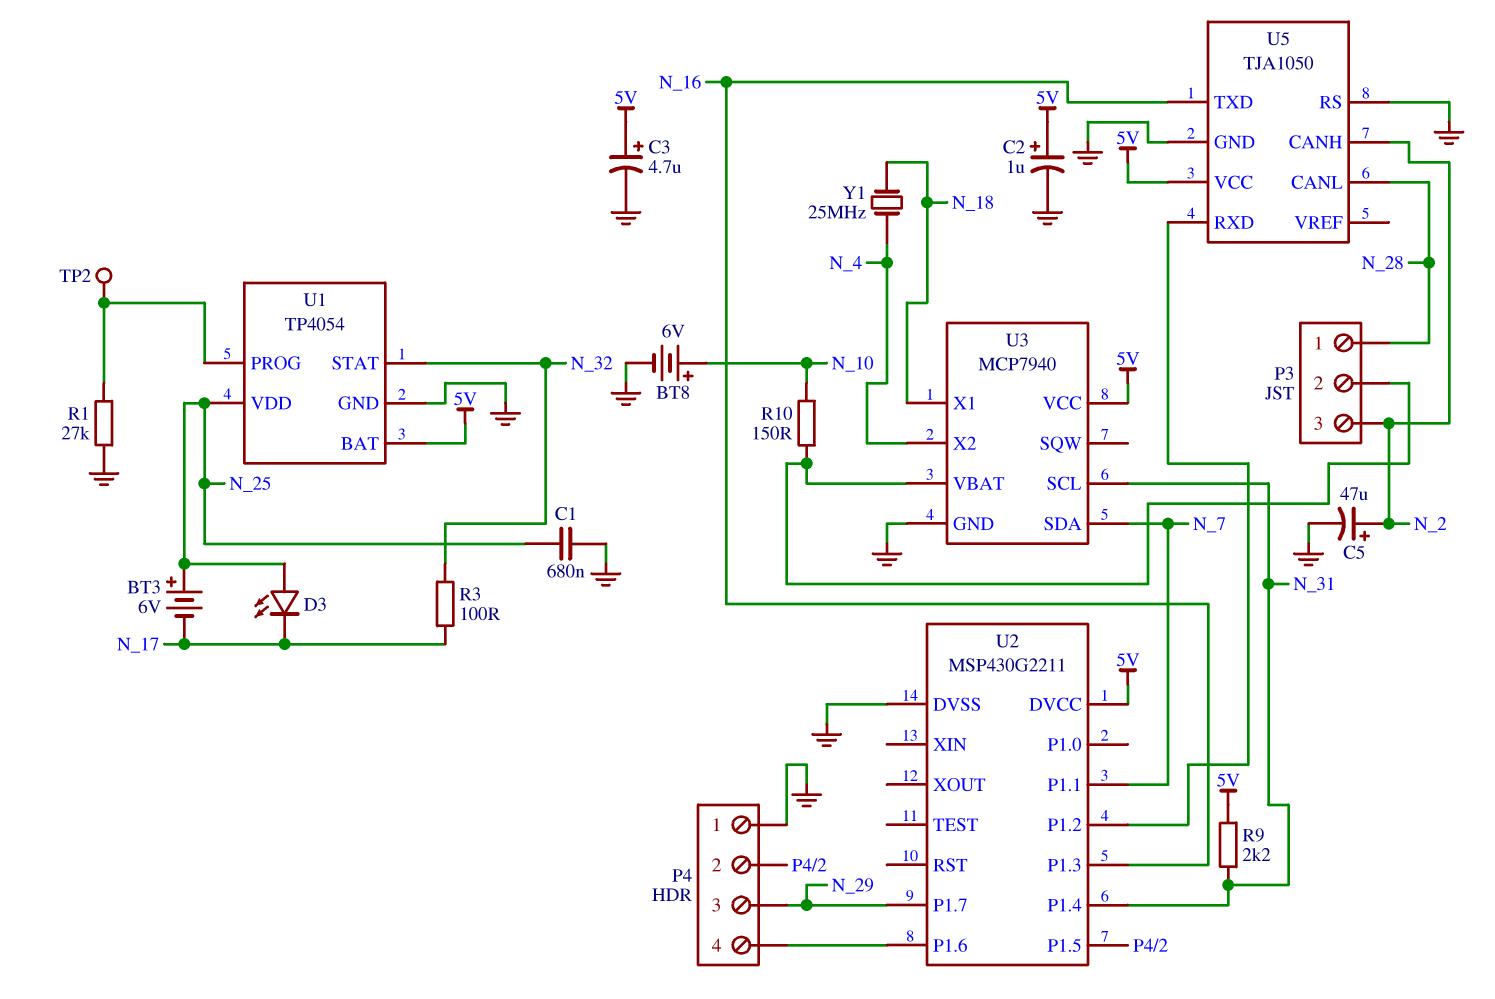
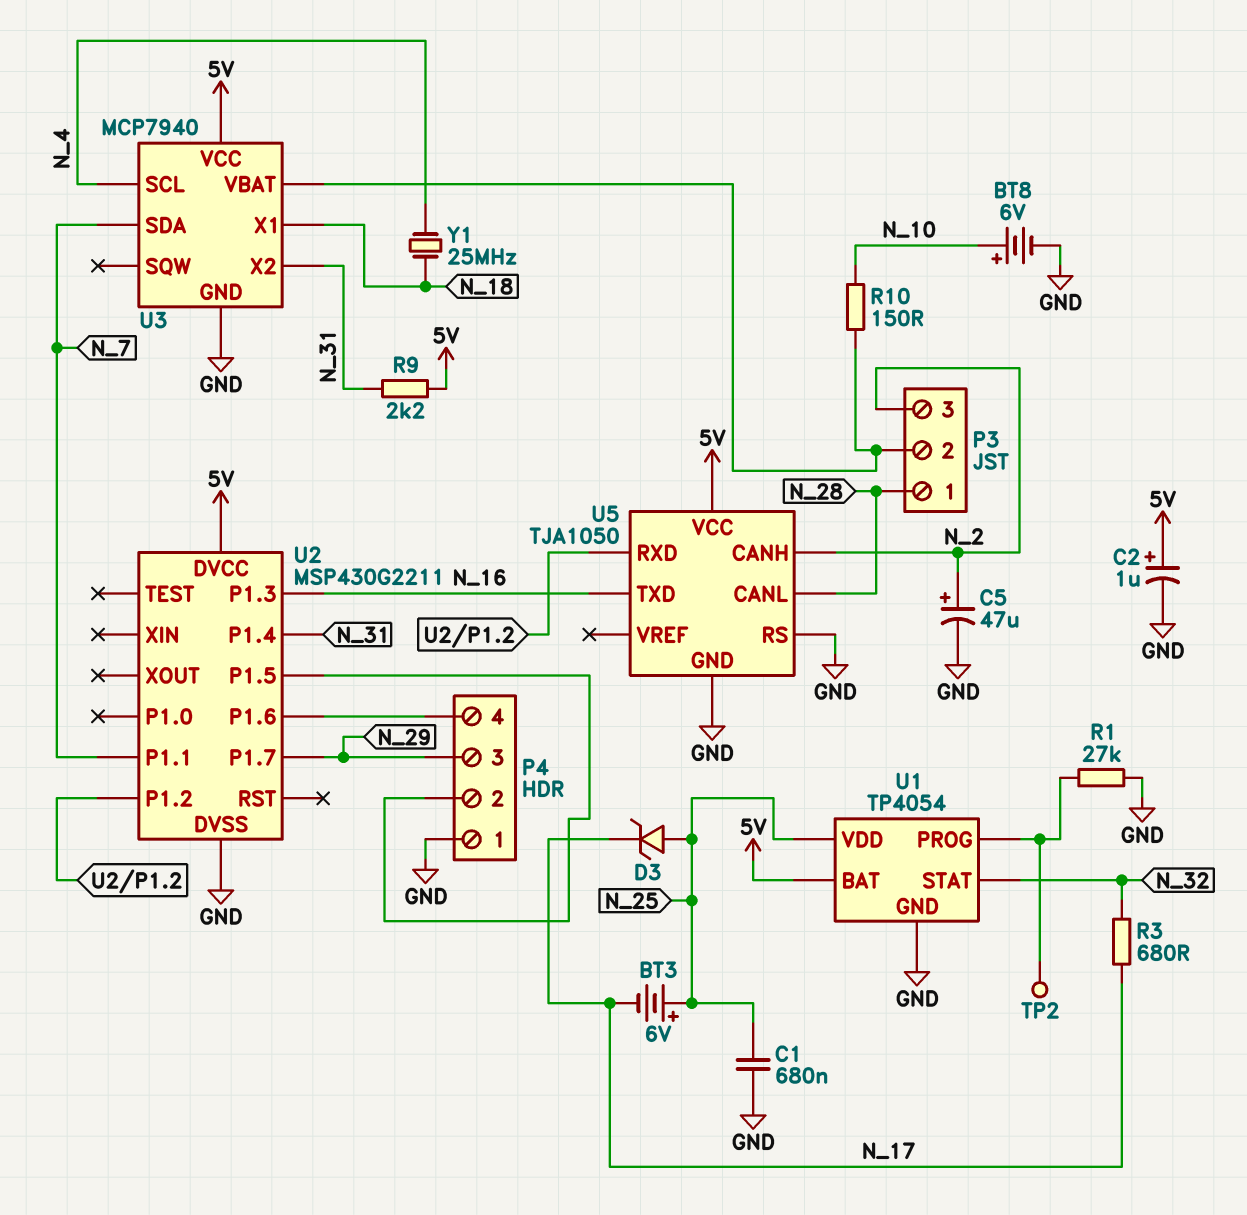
C3: 4.7uF (plus 5V, minus GND) -> none
D3: LED (A N_25, K N_17) -> zener (A N_25, K N_17)
R3: 100 (N_17, N_32) -> 680 (N_17, N_32)
U3 pin SCL: N_31 -> N_4
U3 pin X2: N_4 -> N_31

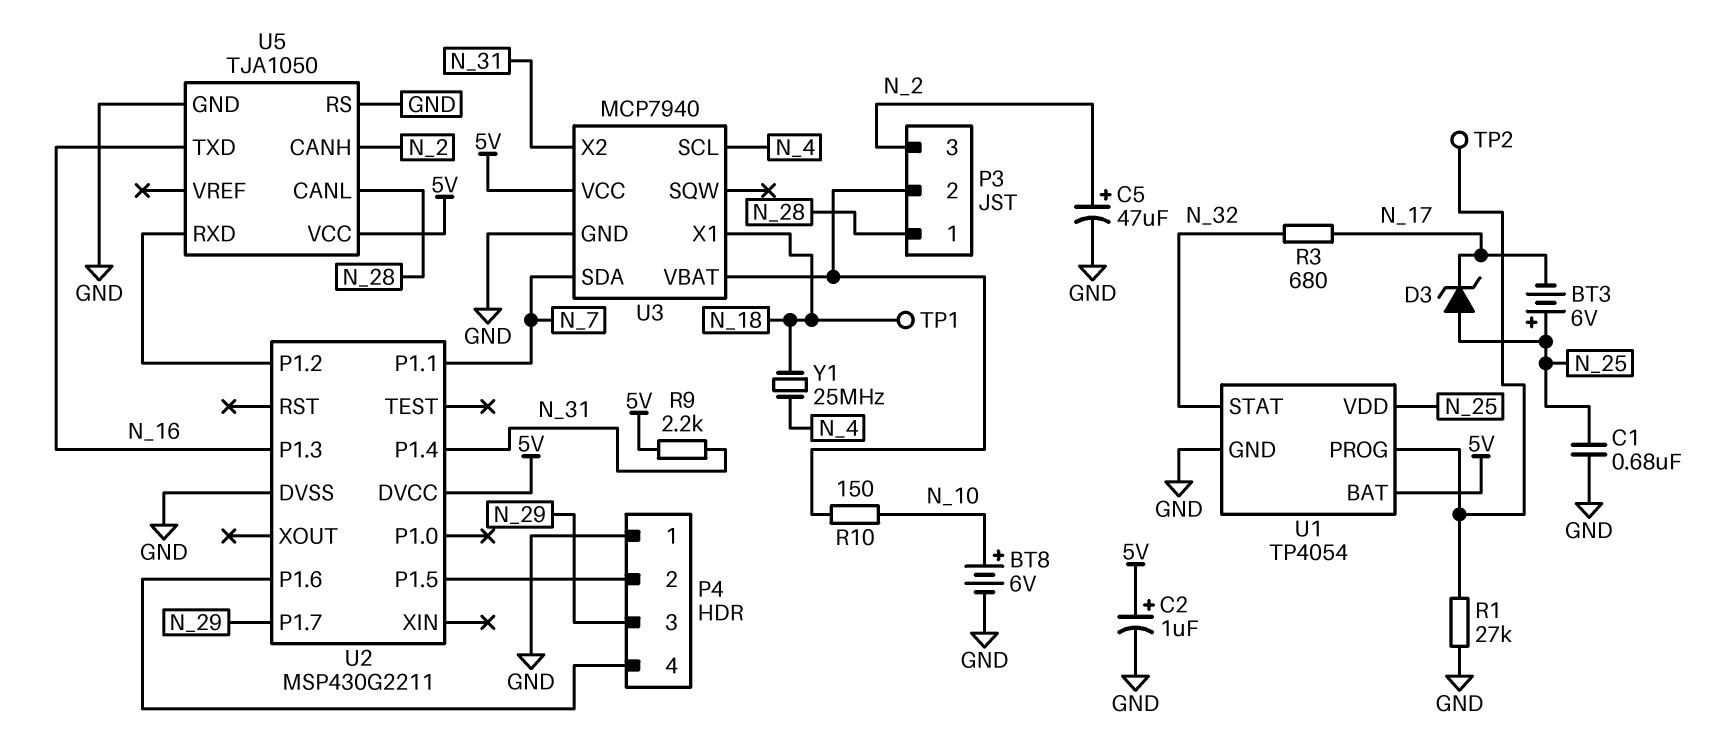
TP1: none -> test point (N_18)

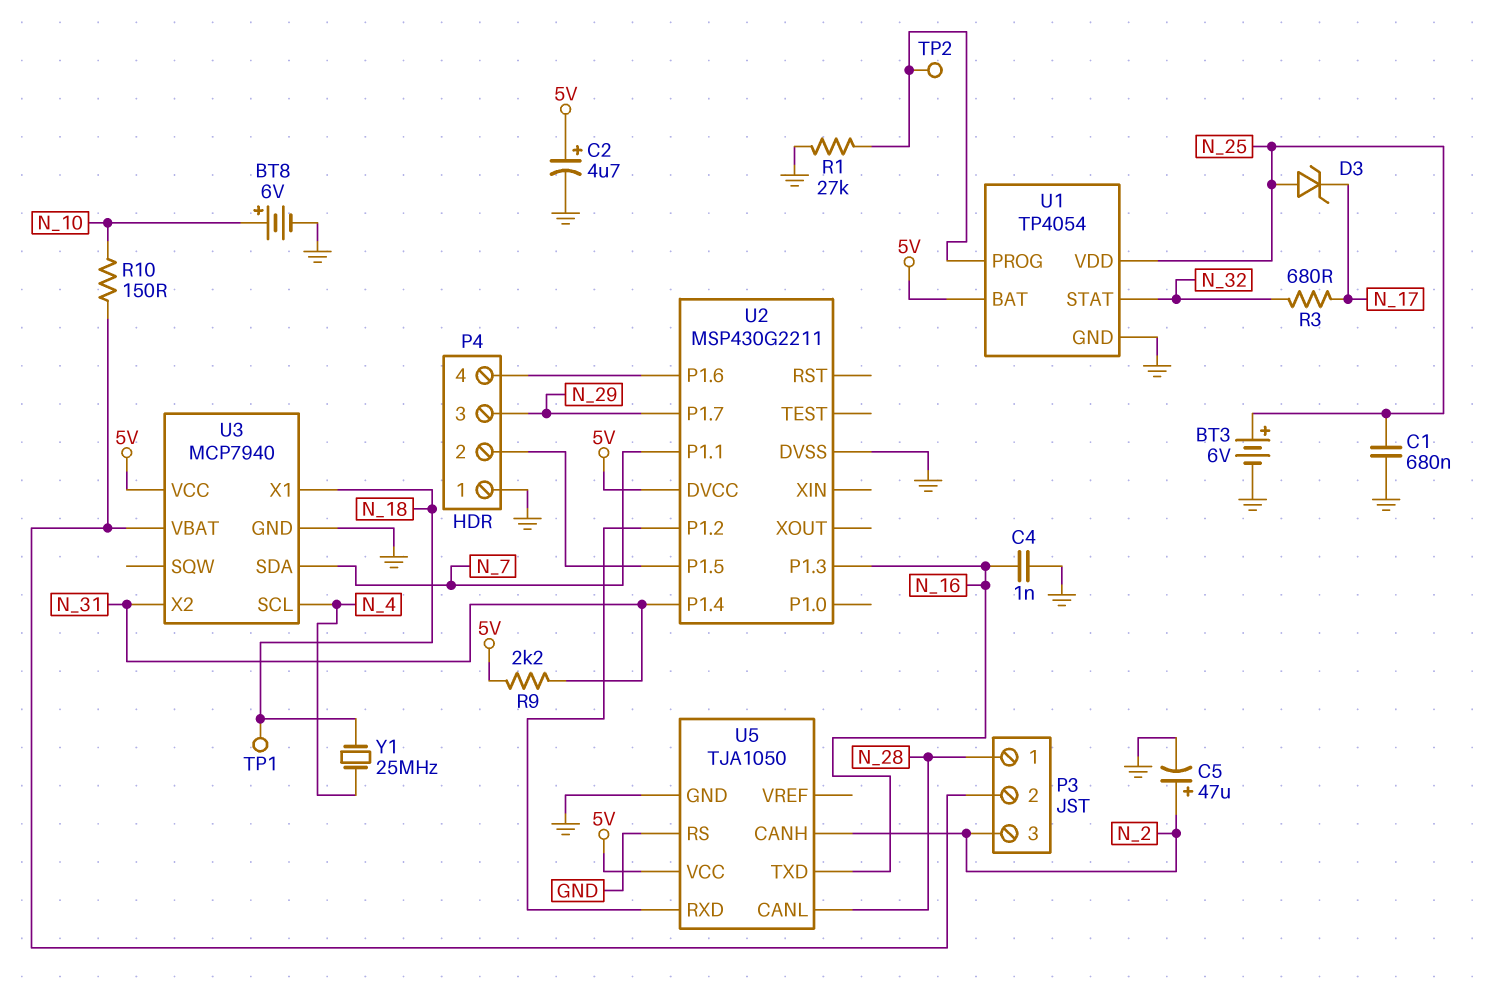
BT3: 6V (plus N_25, minus N_17) -> 6V (plus N_25, minus GND)
C2: 1uF (plus 5V, minus GND) -> 4.7uF (plus 5V, minus GND)
C4: none -> 1nF (GND, N_16)

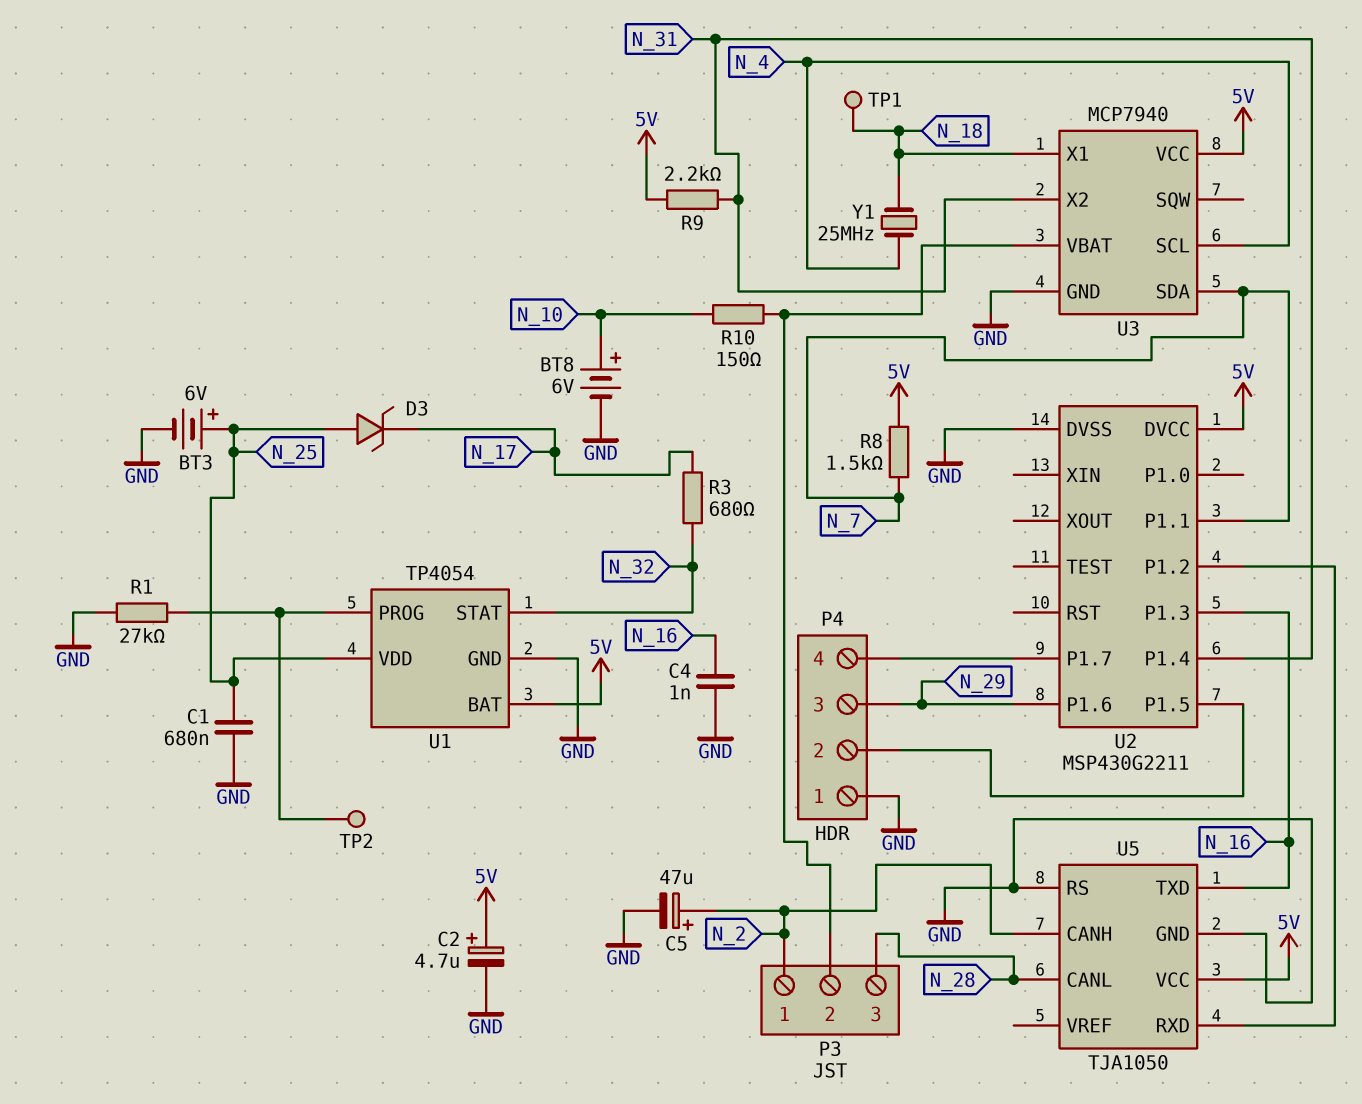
P3 pin 1: N_28 -> N_2
P3 pin 3: N_2 -> N_28
R8: none -> 1.5k (5V, N_7)
U2 pin P1.6: P4/4 -> N_29
U2 pin P1.7: N_29 -> P4/4

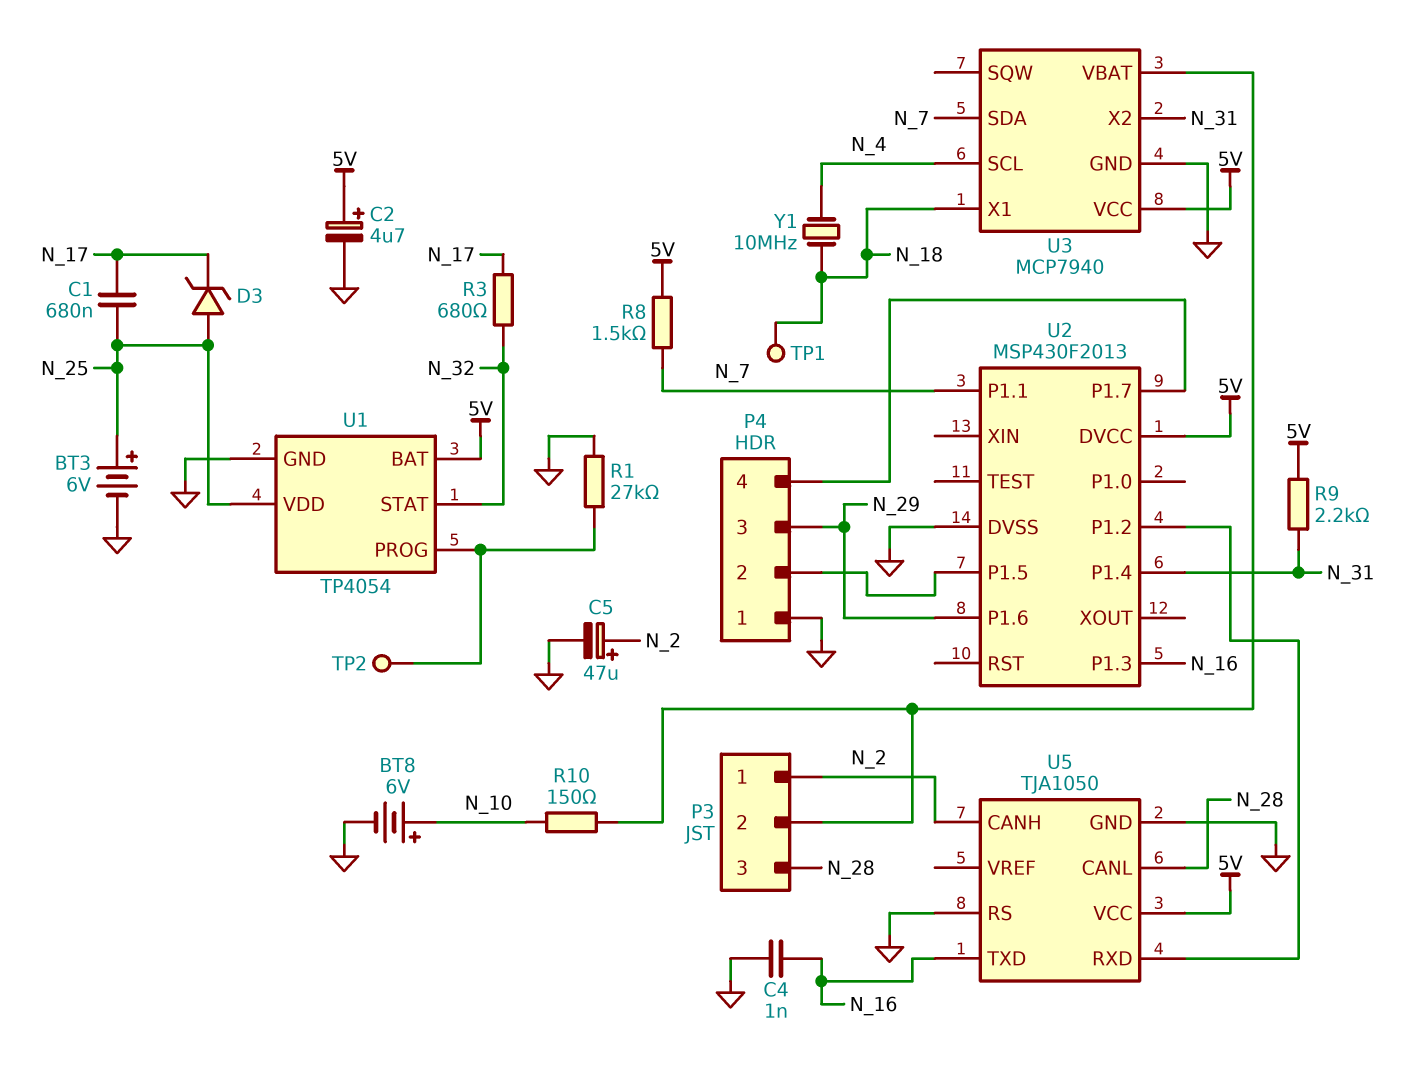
C1: 680nF (GND, N_25) -> 680nF (N_17, N_25)
U2: MSP430G2211 -> MSP430F2013
Y1: 25MHz (N_4, N_18) -> 10MHz (N_4, N_18)

